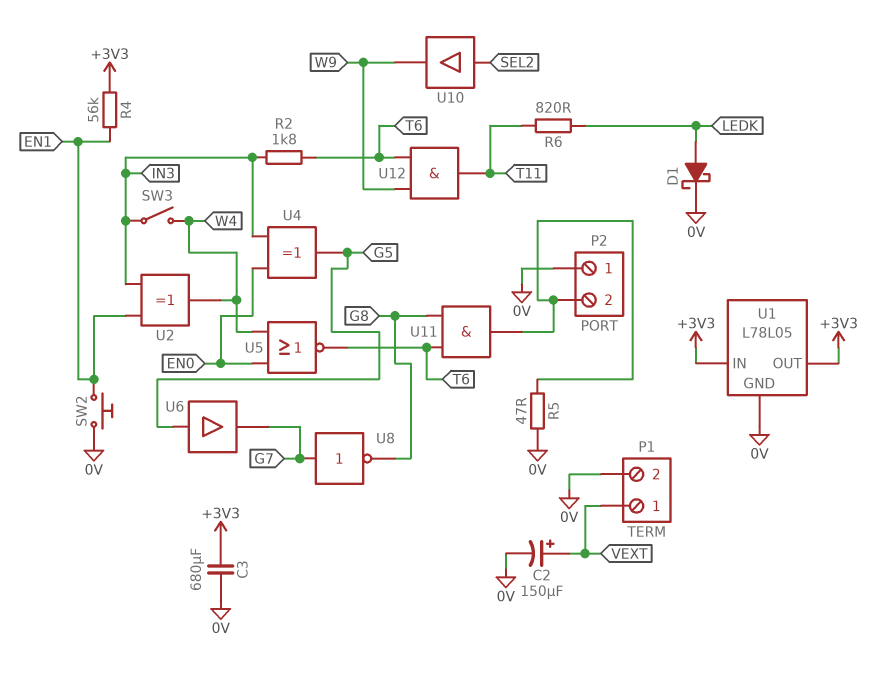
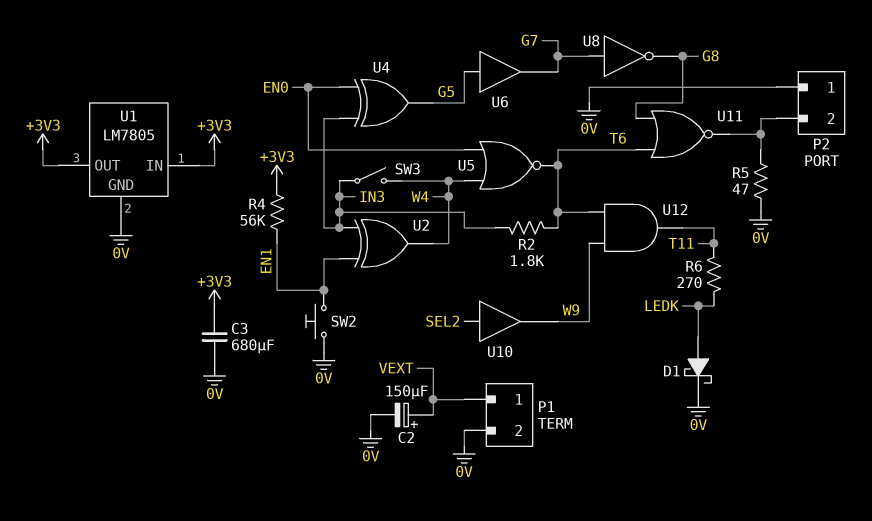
R6: 820 (LEDK, T11) -> 270 (LEDK, T11)
U1: L78L05 -> LM7805
U11: AND (in G8, in T6, out P2/2) -> NOR (in G8, in T6, out P2/2)

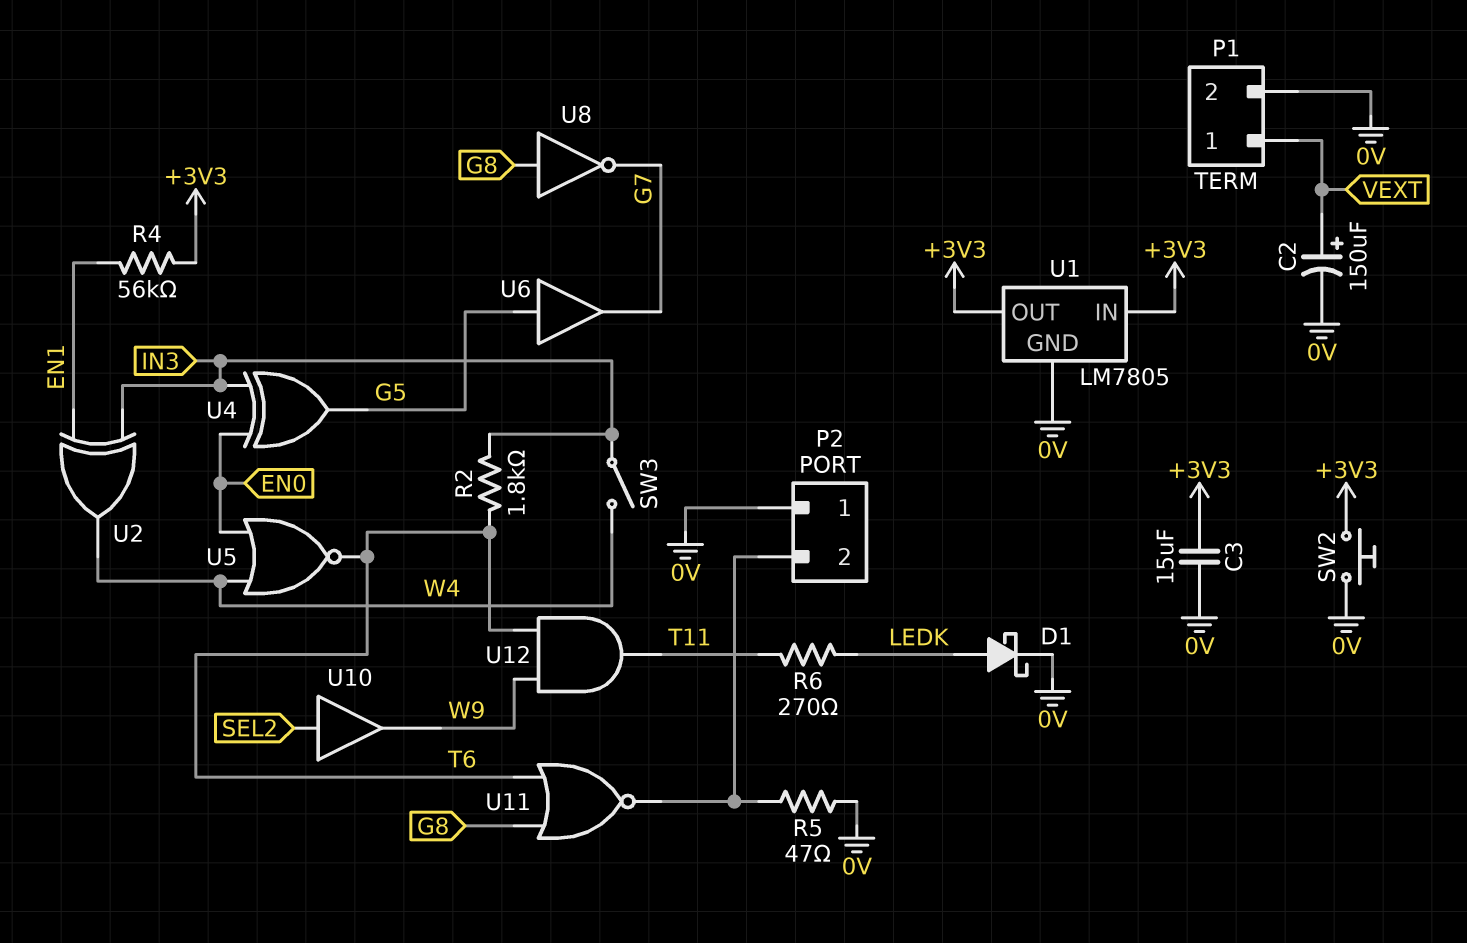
C3: 680uF (+3V3, 0V) -> 15uF (+3V3, 0V)
SW2: button (0V, EN1) -> button (+3V3, 0V)
U8: NOT (in G7, out G8) -> NOT (in G8, out G7)

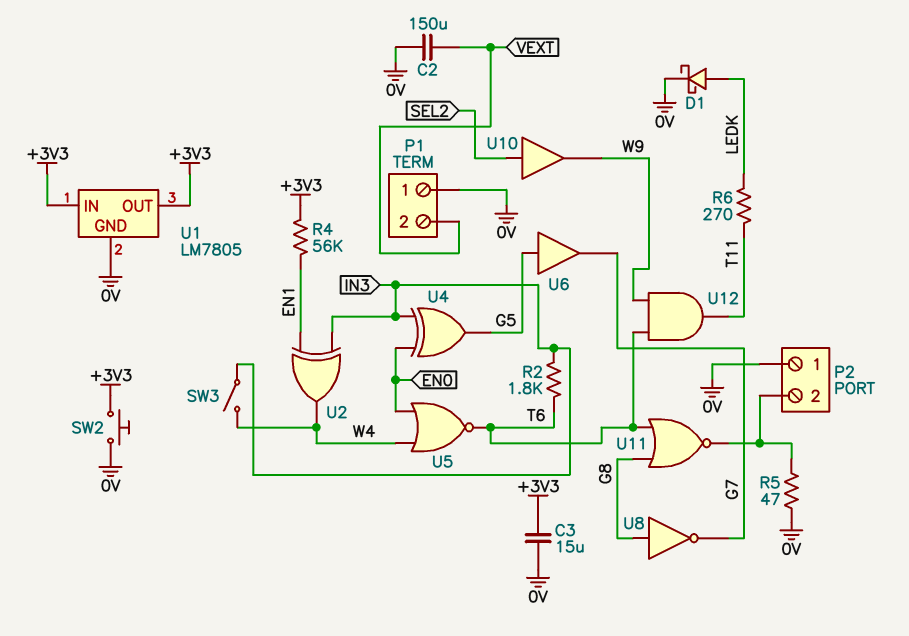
C2: 150uF (plus VEXT, minus 0V) -> 150uF (0V, VEXT)
P1 pin 1: VEXT -> 0V
P1 pin 2: 0V -> VEXT

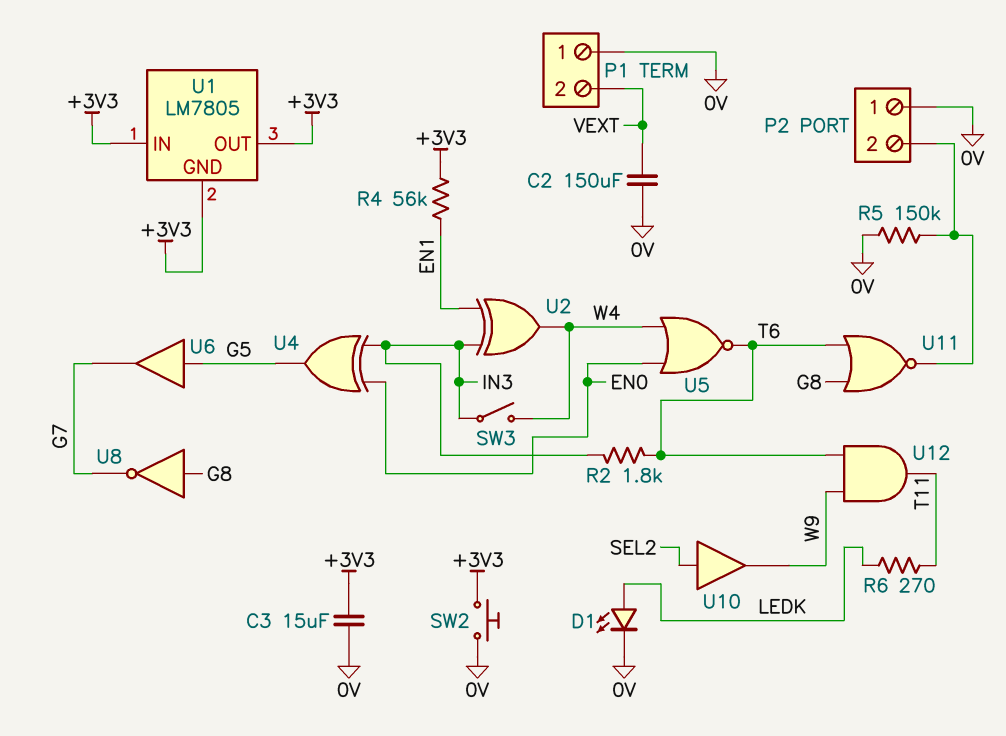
D1: schottky (A LEDK, K 0V) -> LED (A LEDK, K 0V)
R5: 47 (0V, P2/2) -> 150k (0V, P2/2)
U1 pin GND: 0V -> +3V3

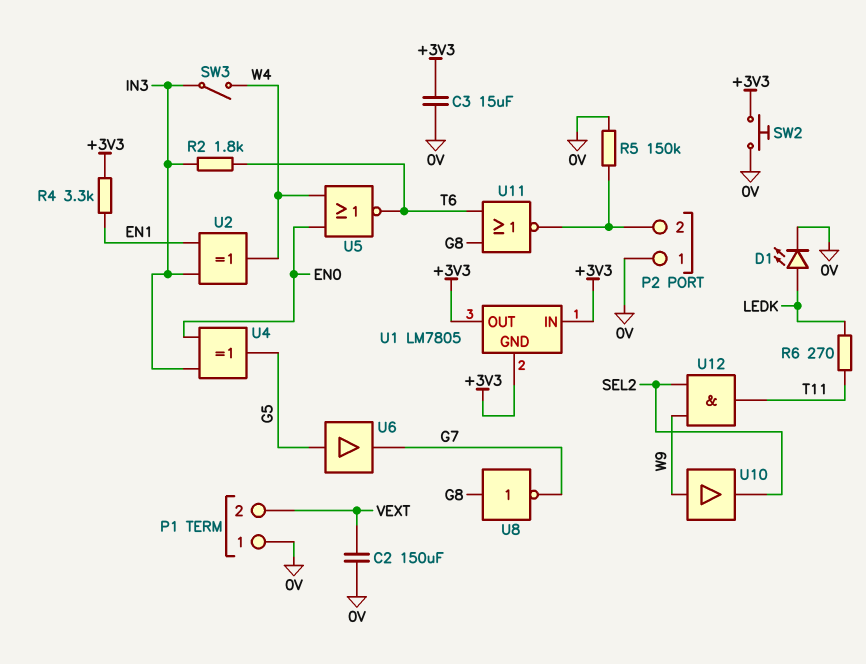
R4: 56k (+3V3, EN1) -> 3.3k (+3V3, EN1)
U10: buffer (in SEL2, out W9) -> buffer (in W9, out SEL2)
U12: AND (in T6, in W9, out T11) -> AND (in SEL2, in W9, out T11)

